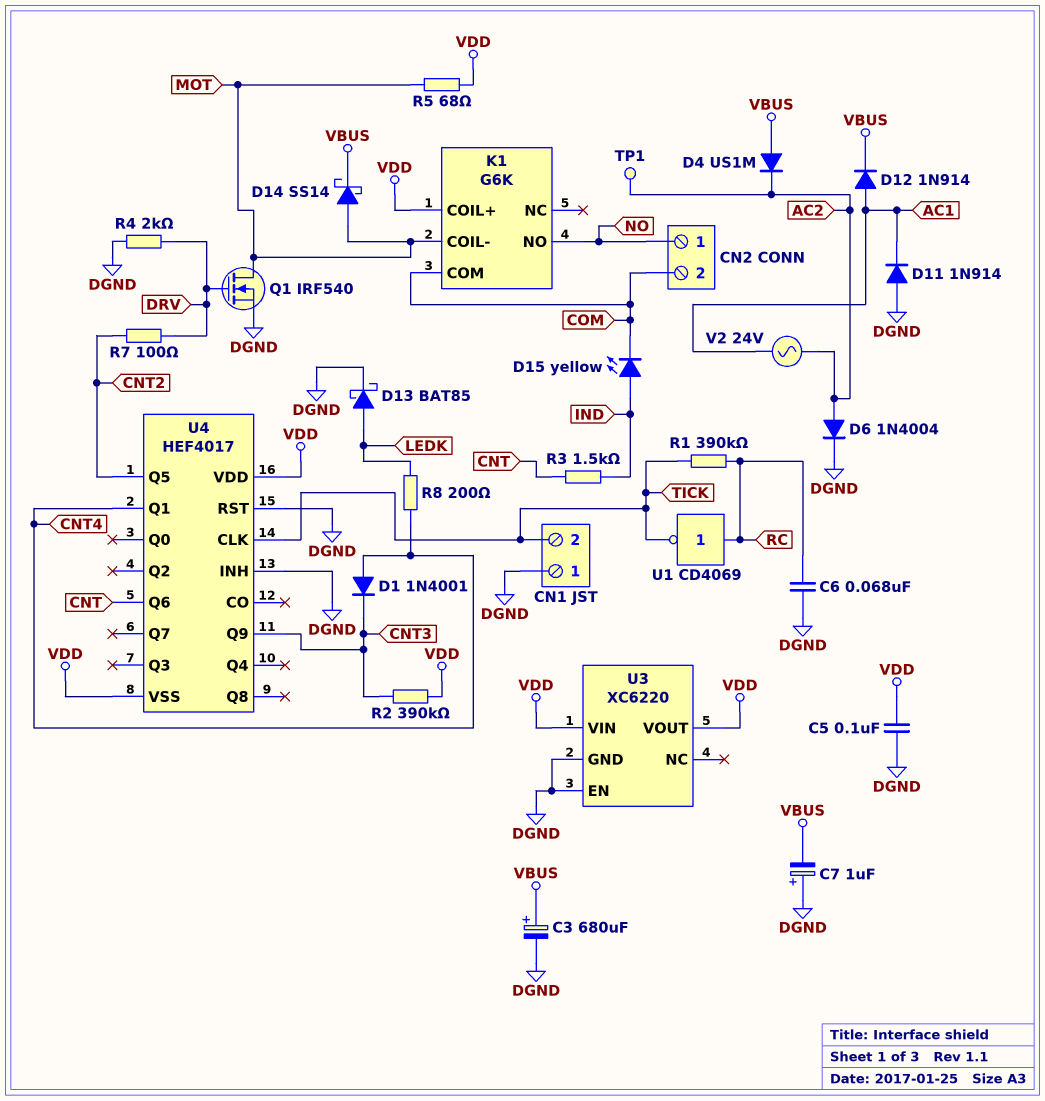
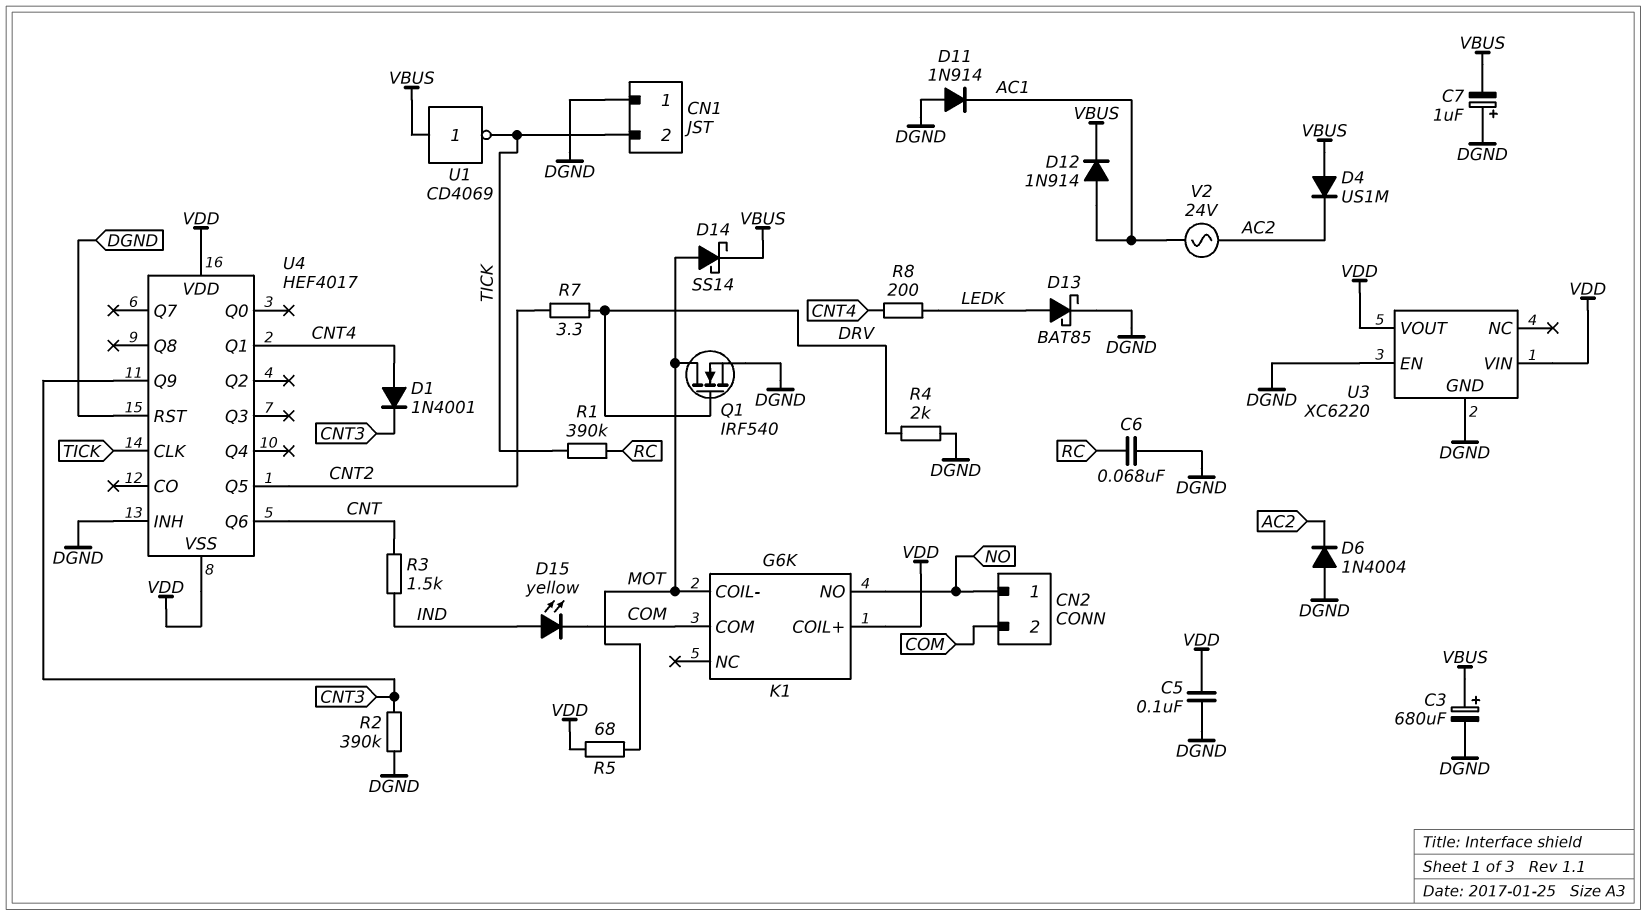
D6: diode 1N4004 (A AC2, K DGND) -> diode 1N4004 (A DGND, K AC2)
R2: 390k (CNT3, VDD) -> 390k (CNT3, DGND)
R7: 100 (CNT2, DRV) -> 3.3 (CNT2, DRV)
TP1: test point (AC2) -> none
U1: NOT CD4069 (in RC, out TICK) -> NOT CD4069 (in VBUS, out TICK)

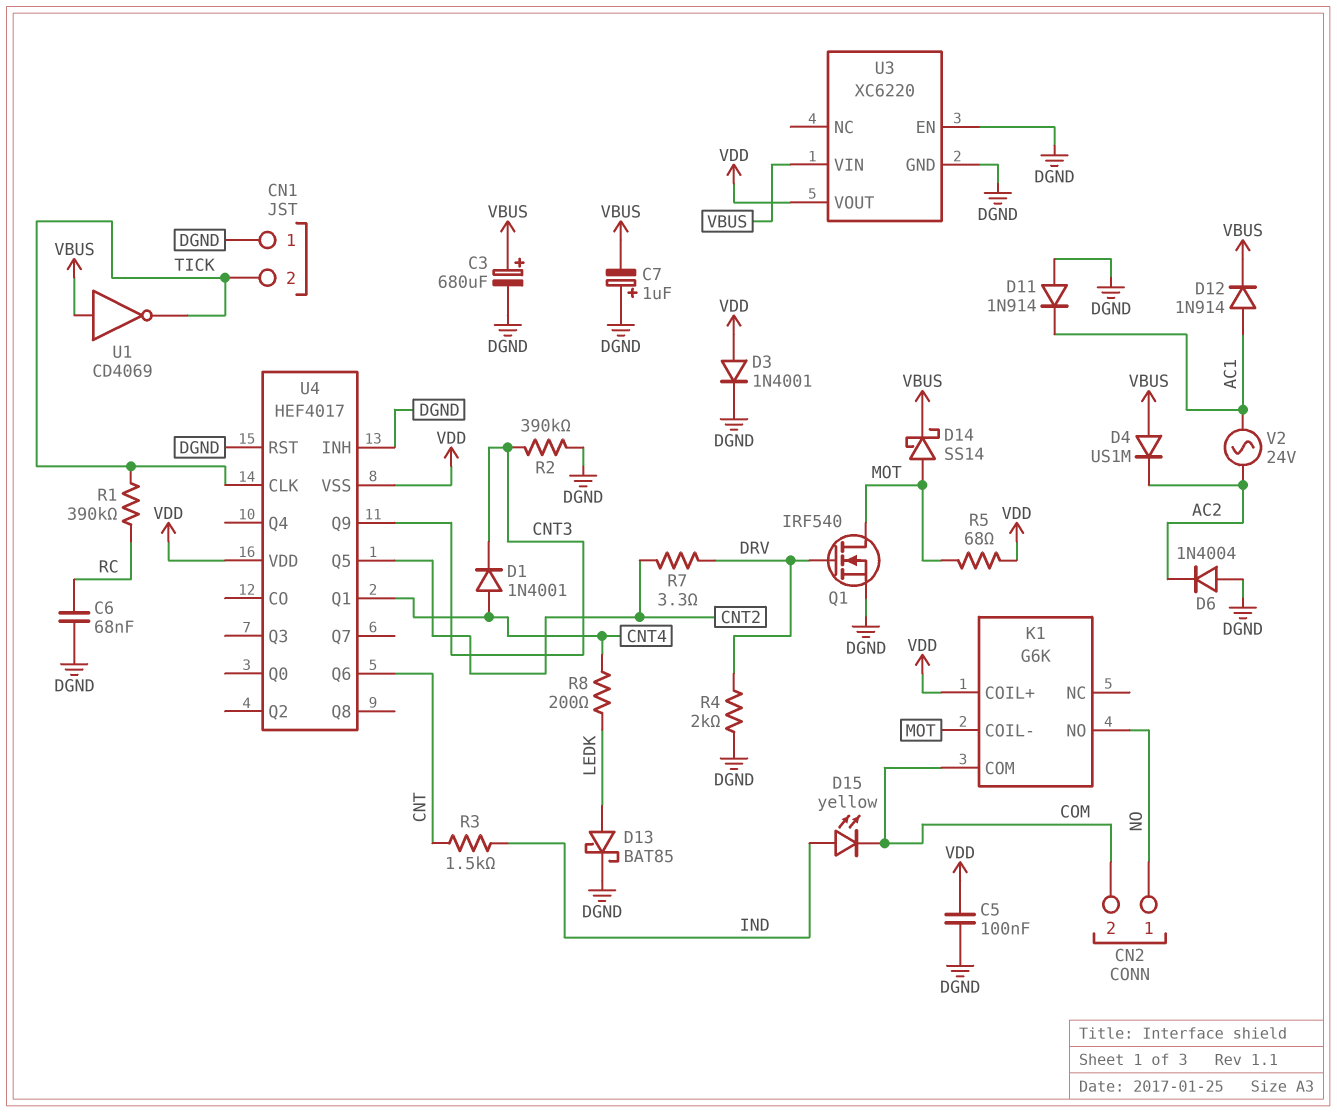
D3: none -> diode 1N4001 (A VDD, K DGND)
U3 pin VIN: VDD -> VBUS

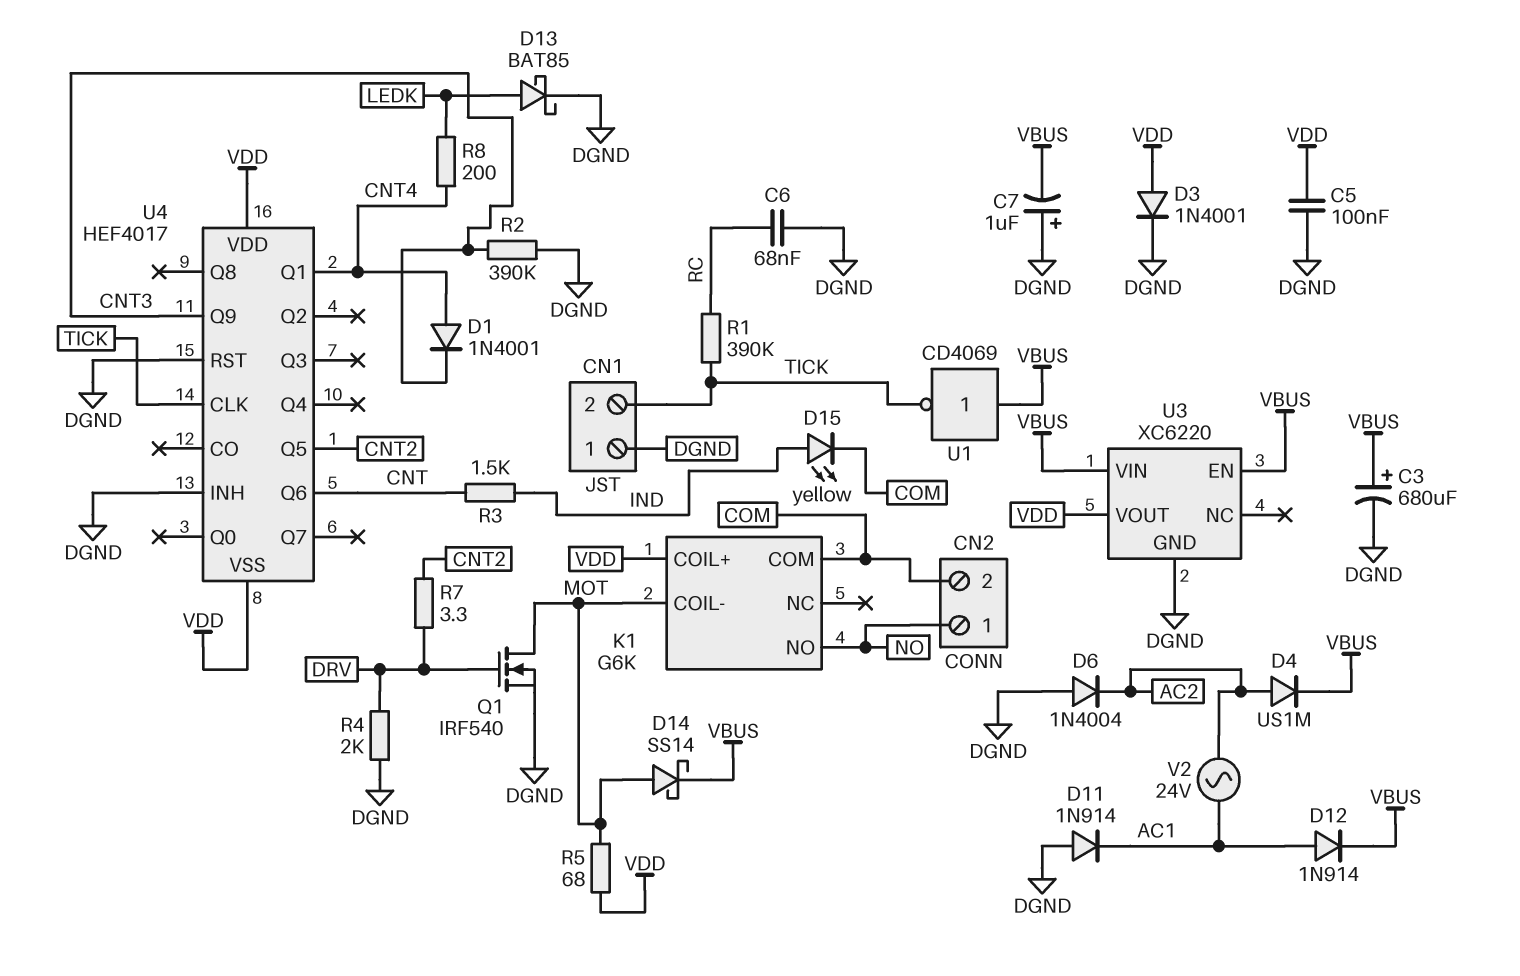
D4: diode US1M (A VBUS, K AC2) -> diode US1M (A AC2, K VBUS)
U3 pin EN: DGND -> VBUS

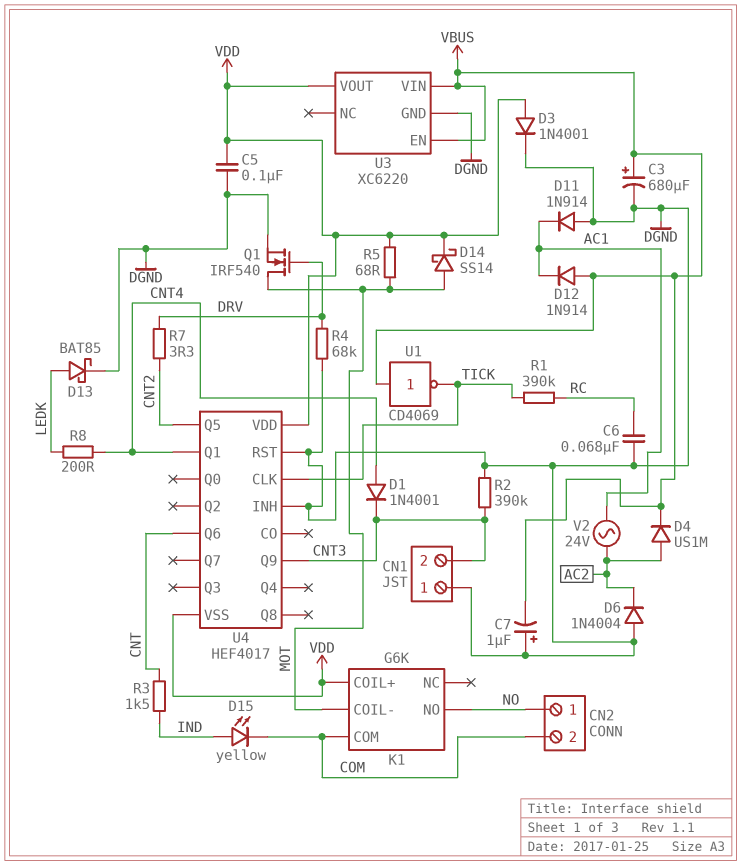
CN1 pin 2: TICK -> CNT3
D12: diode 1N914 (A AC1, K VBUS) -> diode 1N914 (A VBUS, K AC1)
D14: schottky SS14 (A MOT, K VBUS) -> schottky SS14 (A MOT, K VDD)
R4: 2k (DGND, DRV) -> 68k (DGND, DRV)

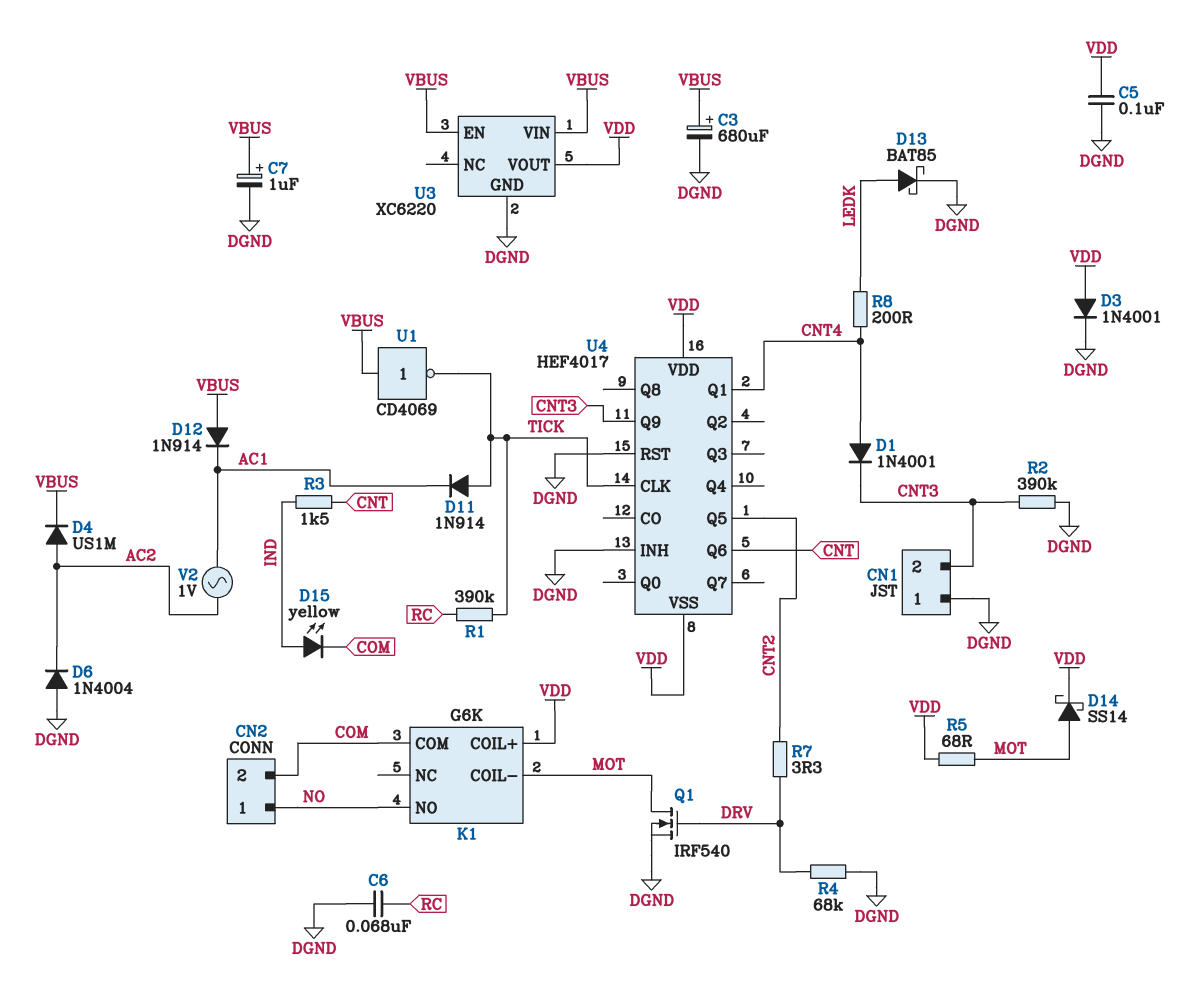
C7: 1uF (plus DGND, minus VBUS) -> 1uF (plus VBUS, minus DGND)
D11: diode 1N914 (A DGND, K AC1) -> diode 1N914 (A TICK, K AC1)
V2: AC 24V (AC1, AC2) -> AC 1V (AC1, AC2)

